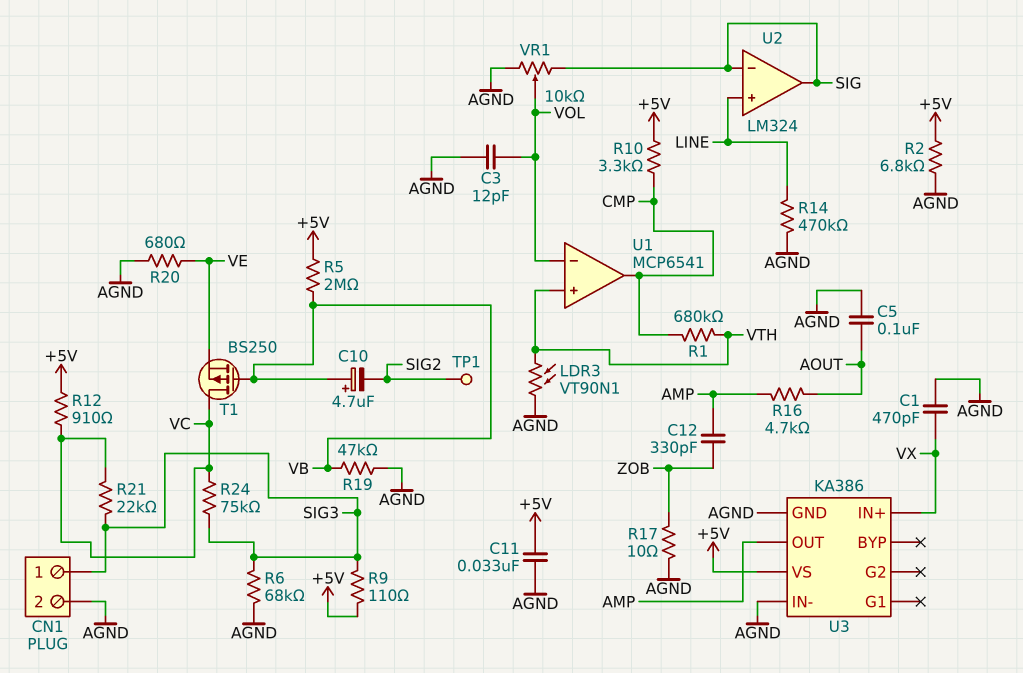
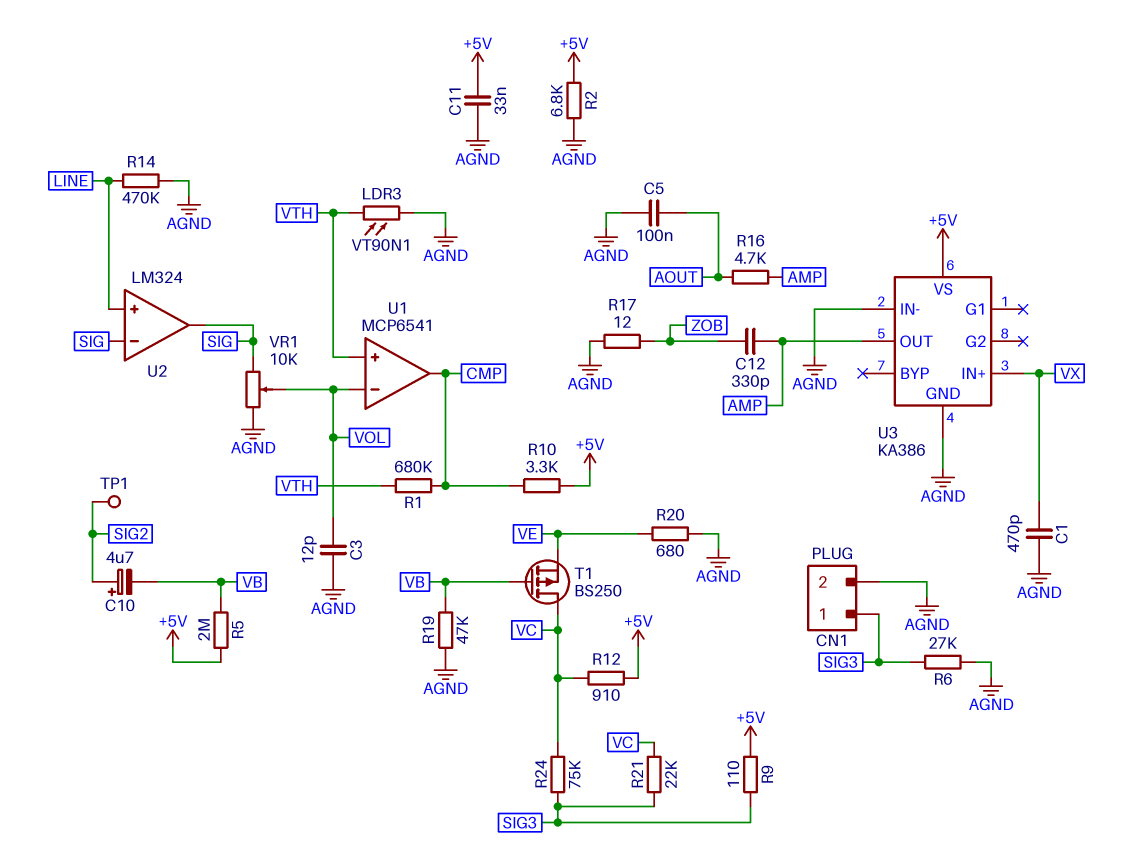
C10: 4.7uF (plus VB, minus SIG2) -> 4.7uF (plus SIG2, minus VB)
R6: 68k (AGND, SIG3) -> 27k (AGND, SIG3)
R17: 10 (AGND, ZOB) -> 12 (AGND, ZOB)

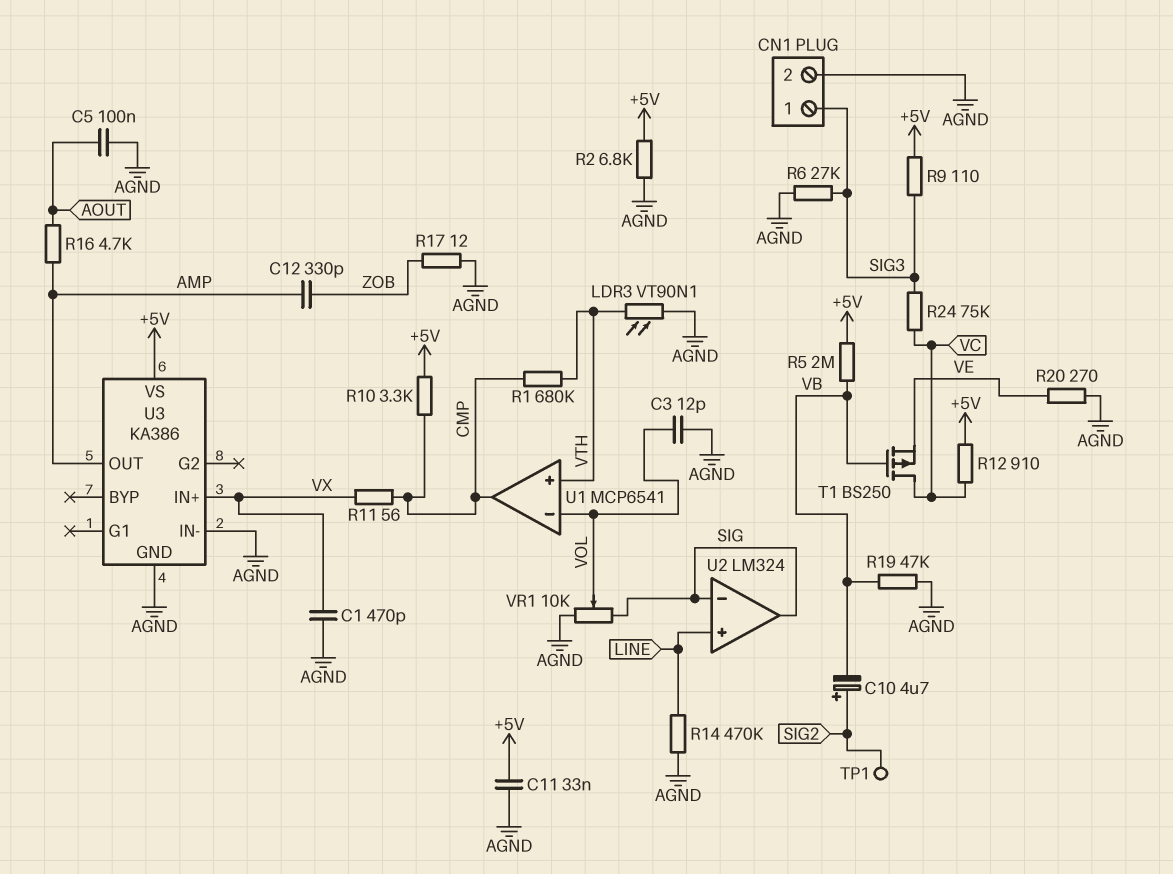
R11: none -> 56 (CMP, VX)
R20: 680 (AGND, VE) -> 270 (AGND, VE)
R21: 22k (SIG3, VC) -> none

